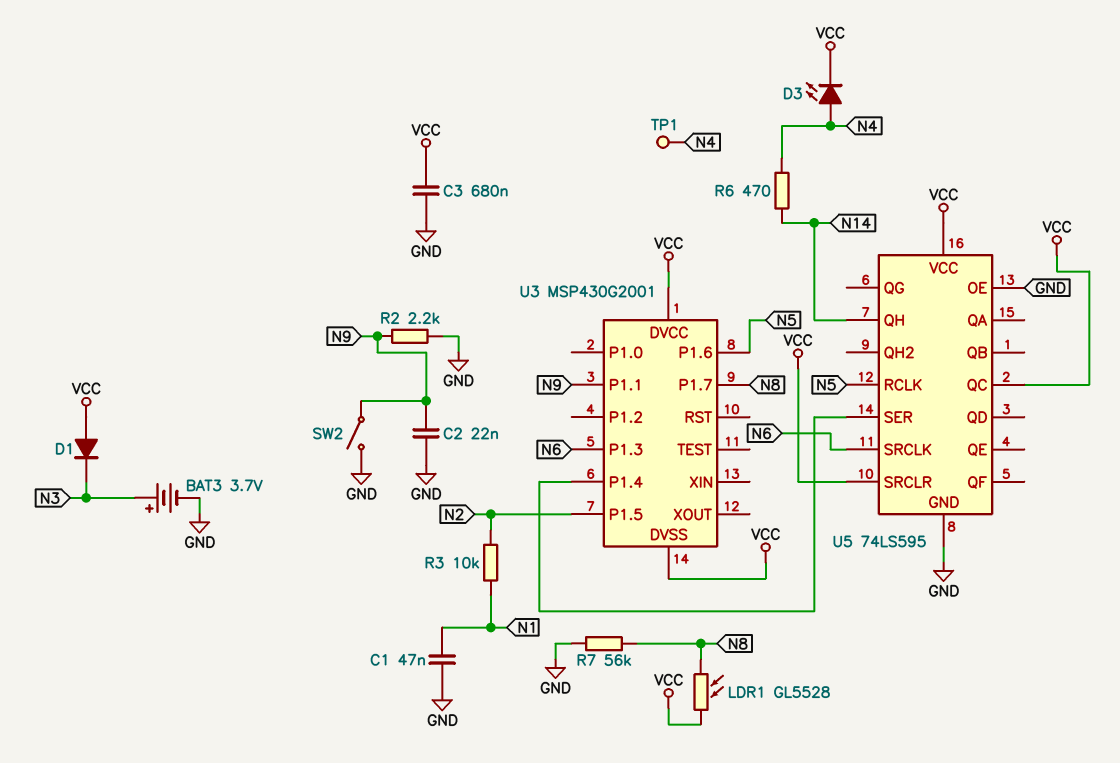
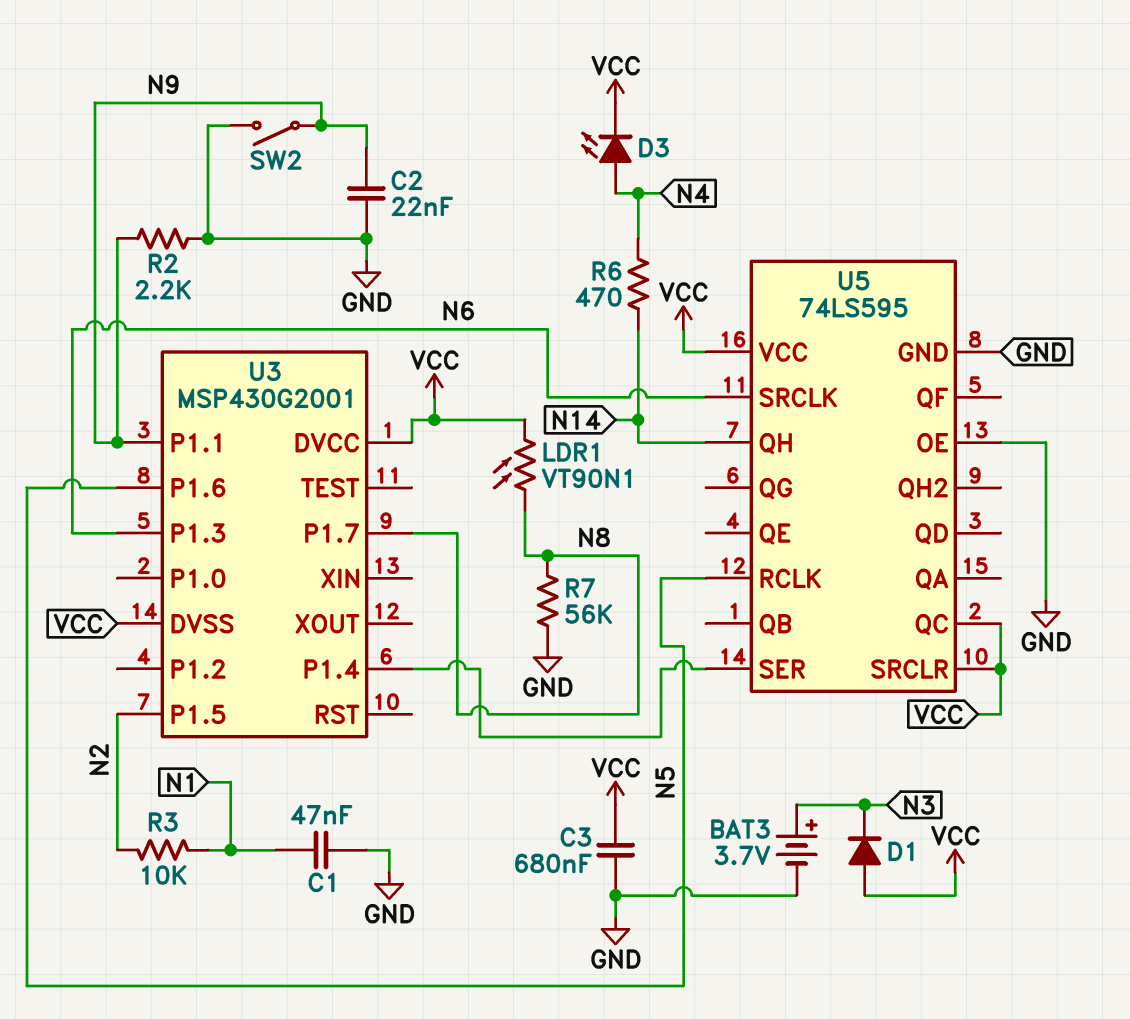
LDR1: GL5528 (N8, VCC) -> VT90N1 (N8, VCC)
TP1: test point (N4) -> none

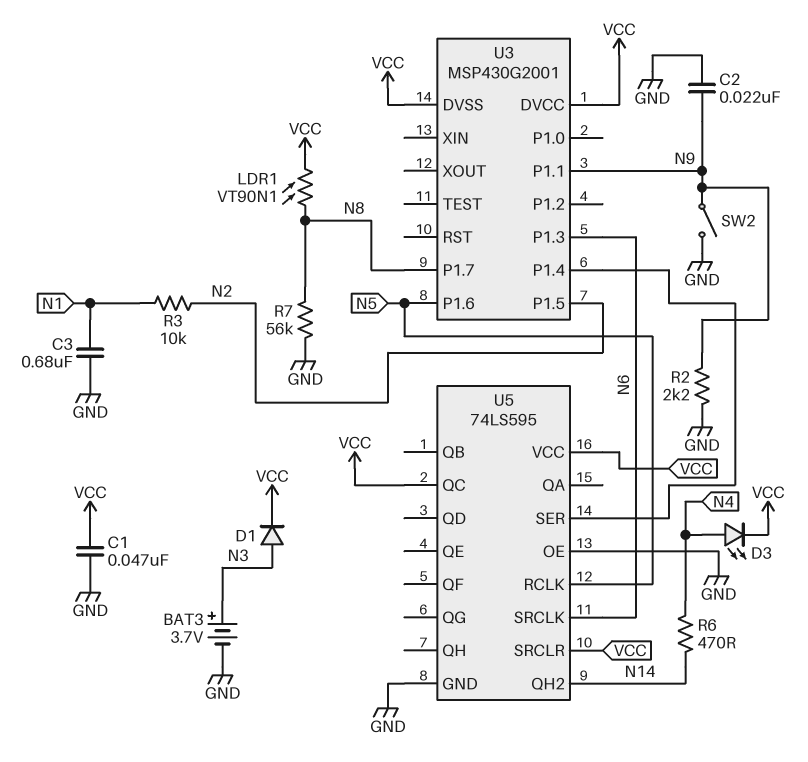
C1: 47nF (GND, N1) -> 47nF (GND, VCC)
C3: 680nF (GND, VCC) -> 680nF (GND, N1)
D1: diode (A VCC, K N3) -> diode (A N3, K VCC)
U5 pin QH: N14 -> none
U5 pin QH2: none -> N14

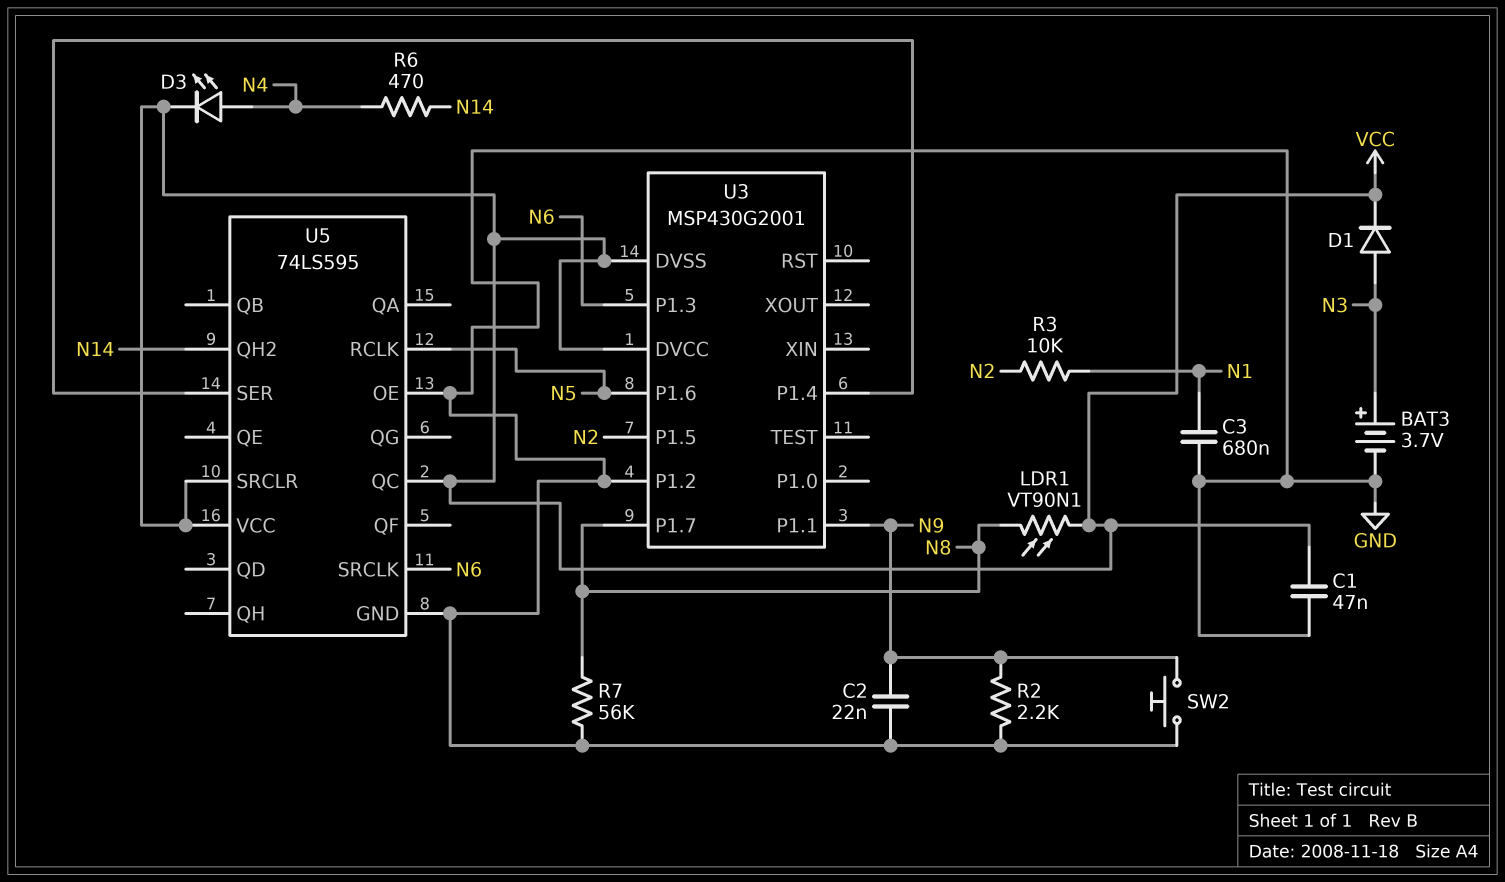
SW2: switch (GND, N9) -> button (GND, N9)
U3 pin P1.2: none -> GND

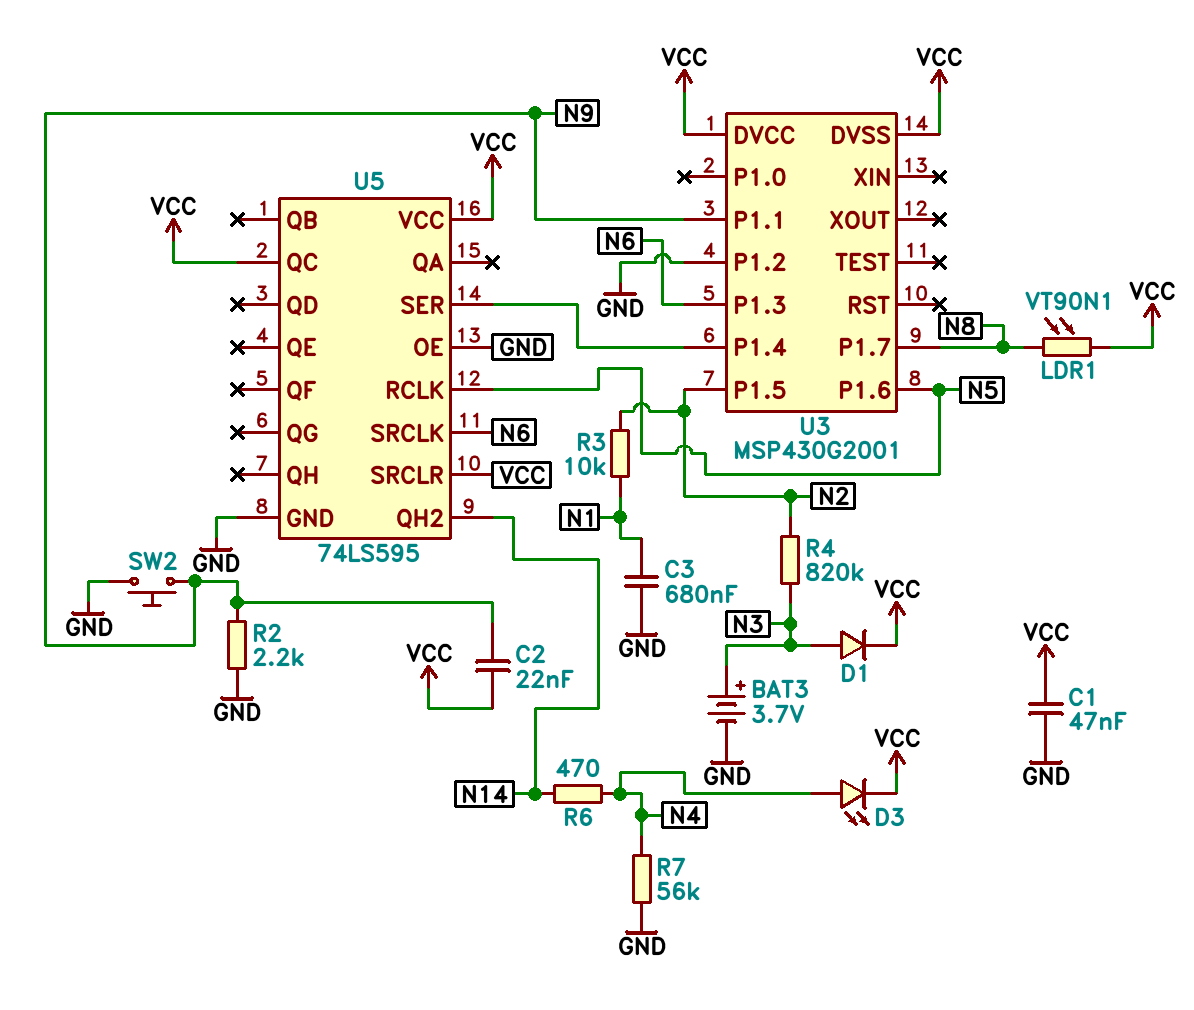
C2: 22nF (GND, N9) -> 22nF (N9, VCC)
R4: none -> 820k (N2, N3)
R7: 56k (GND, N8) -> 56k (GND, N4)

